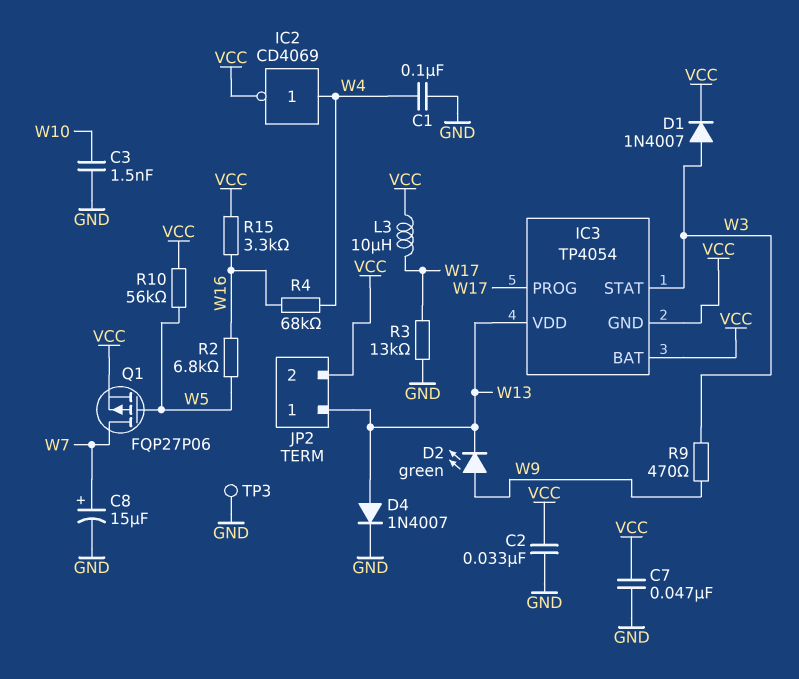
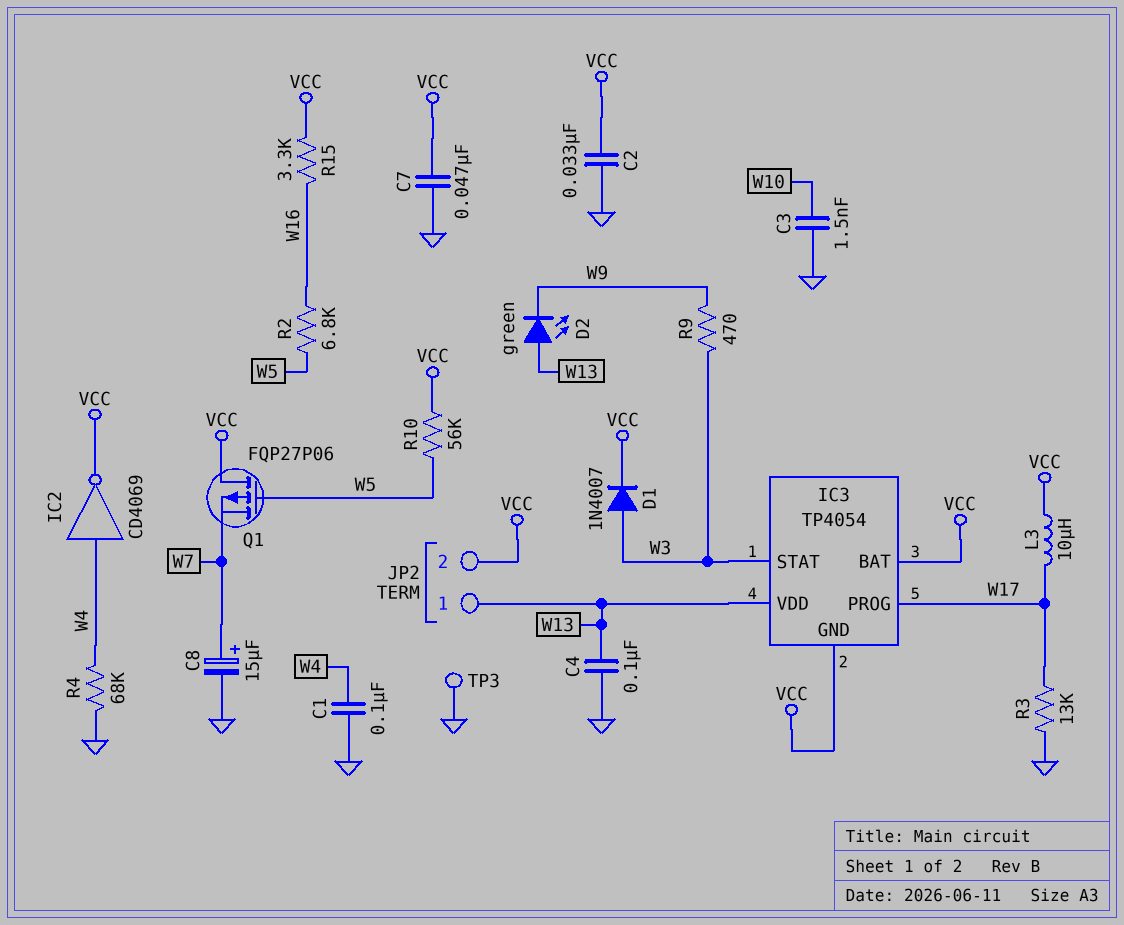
C4: none -> 100nF (GND, W13)
D2: LED green (A W9, K W13) -> LED green (A W13, K W9)
D4: diode 1N4007 (A W13, K GND) -> none
Q1: PMOS FQP27P06 (G W5, D W7, S VCC) -> PMOS FQP27P06 (G W5, D VCC, S W7)
R4: 68k (W4, W16) -> 68k (GND, W4)

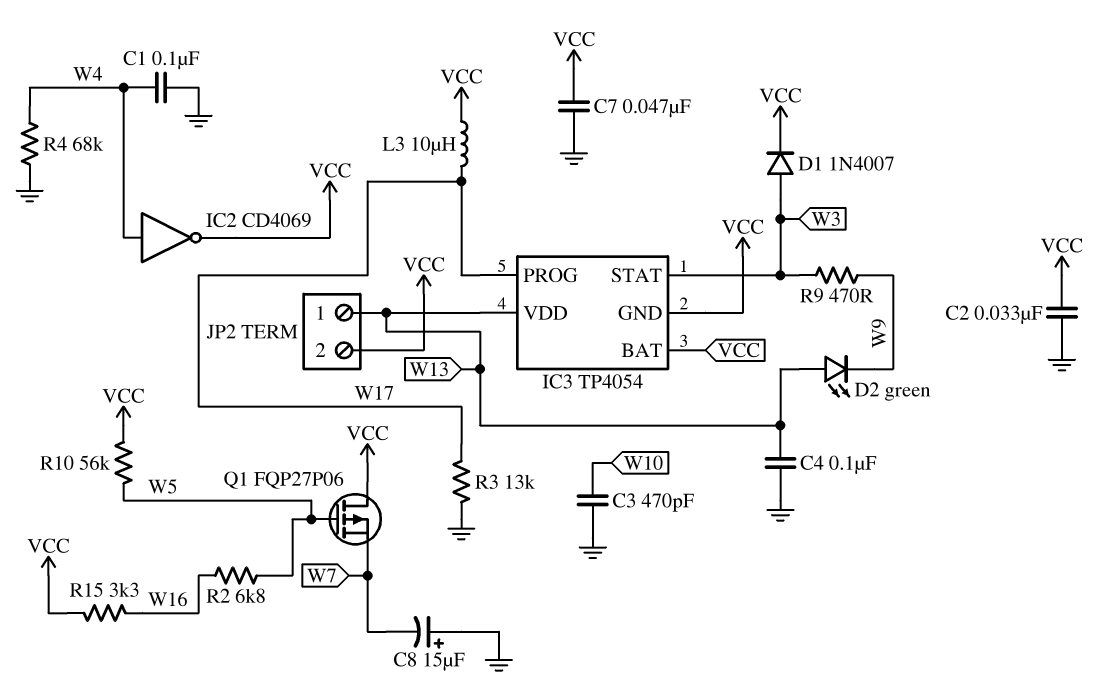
C3: 1.5nF (GND, W10) -> 470pF (GND, W10)
C8: 15uF (plus W7, minus GND) -> 15uF (plus GND, minus W7)
TP3: test point (GND) -> none

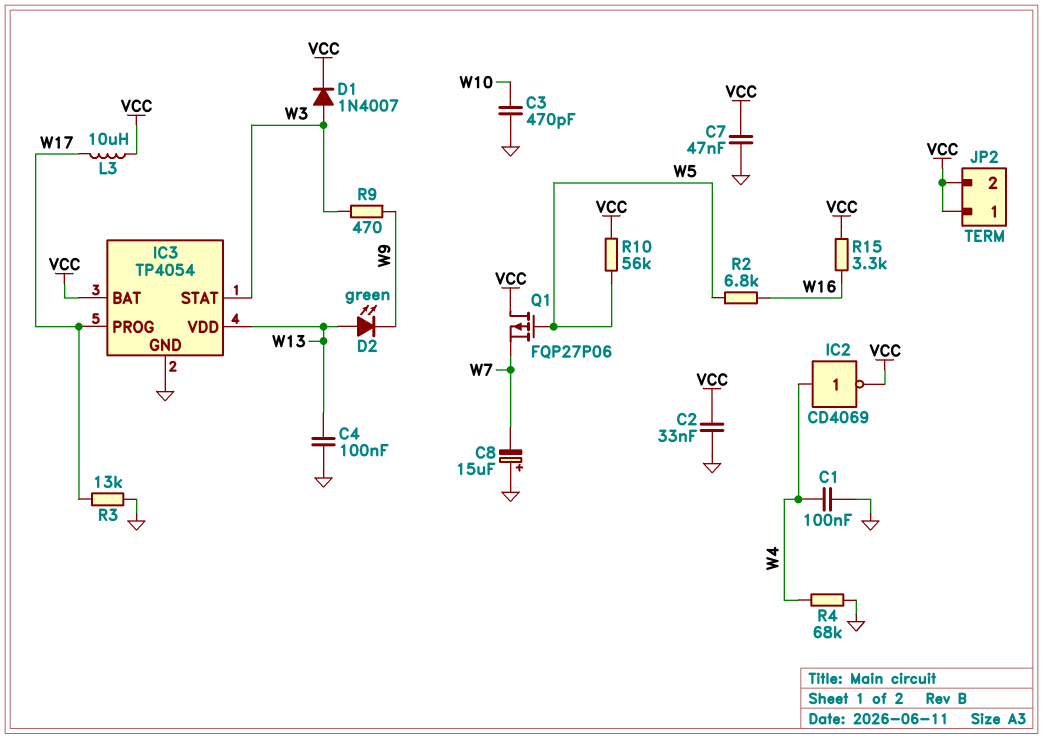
IC3 pin GND: VCC -> GND
JP2 pin 1: W13 -> VCC

